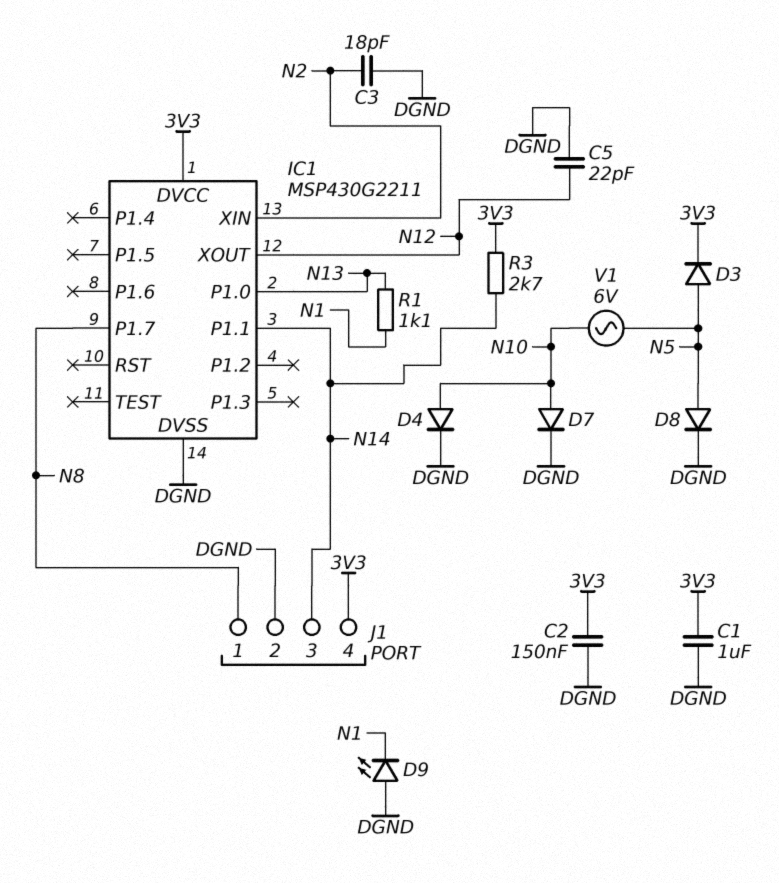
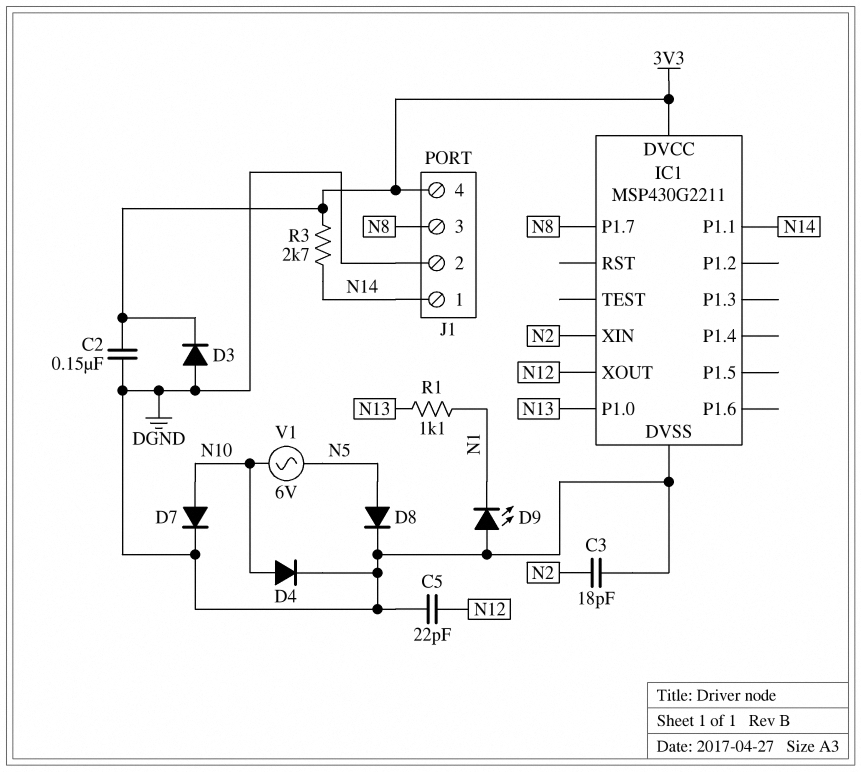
C1: 1uF (3V3, DGND) -> none
D3: diode (A N5, K 3V3) -> diode (A DGND, K 3V3)
J1 pin 1: N8 -> N14
J1 pin 3: N14 -> N8

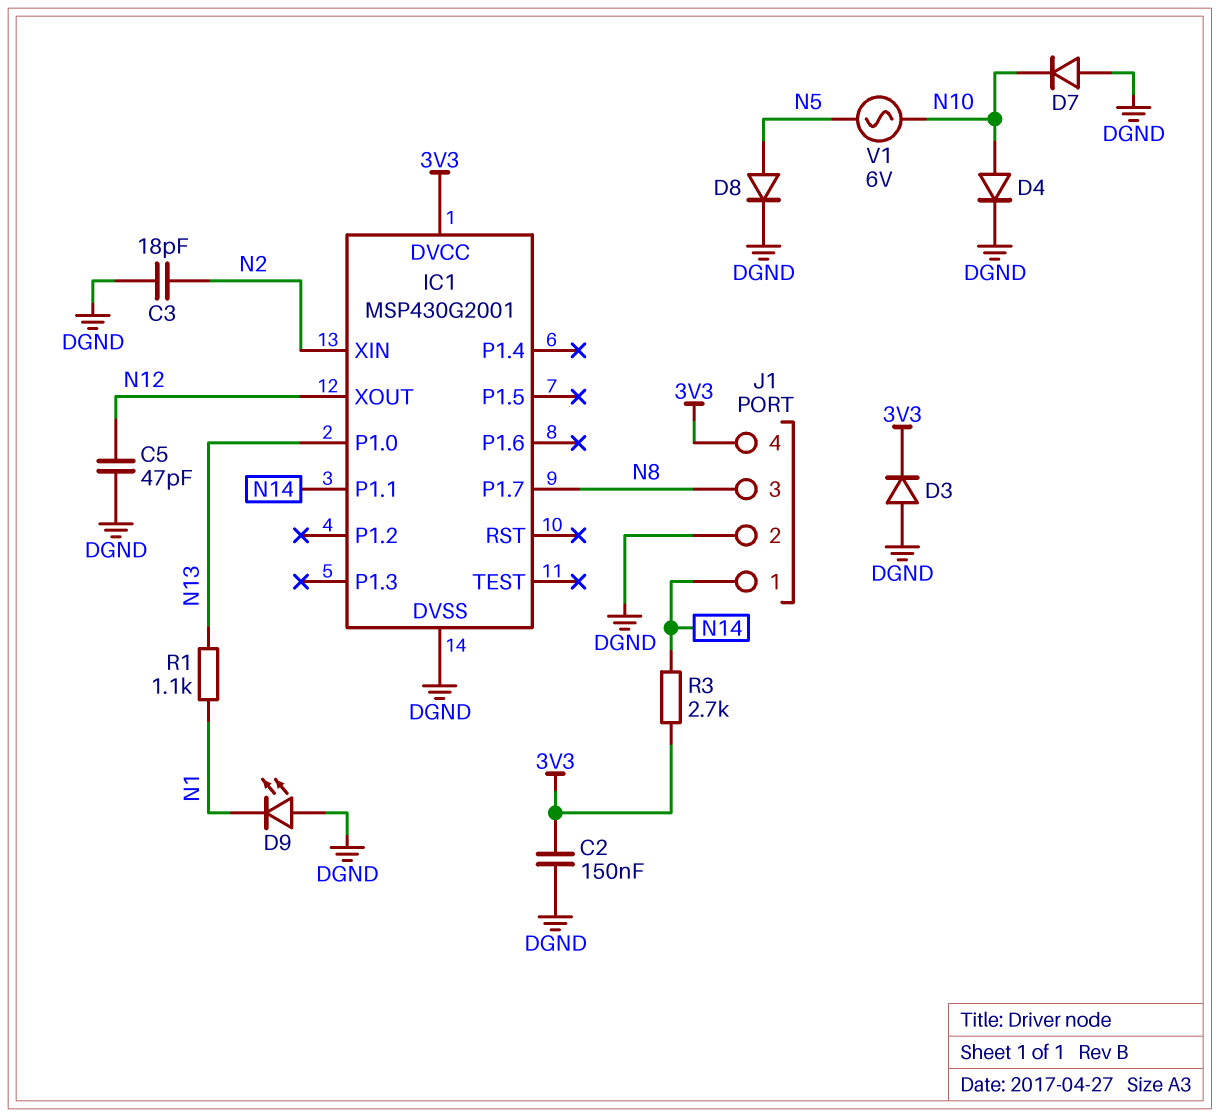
C5: 22pF (DGND, N12) -> 47pF (DGND, N12)
D7: diode (A N10, K DGND) -> diode (A DGND, K N10)
IC1: MSP430G2211 -> MSP430G2001

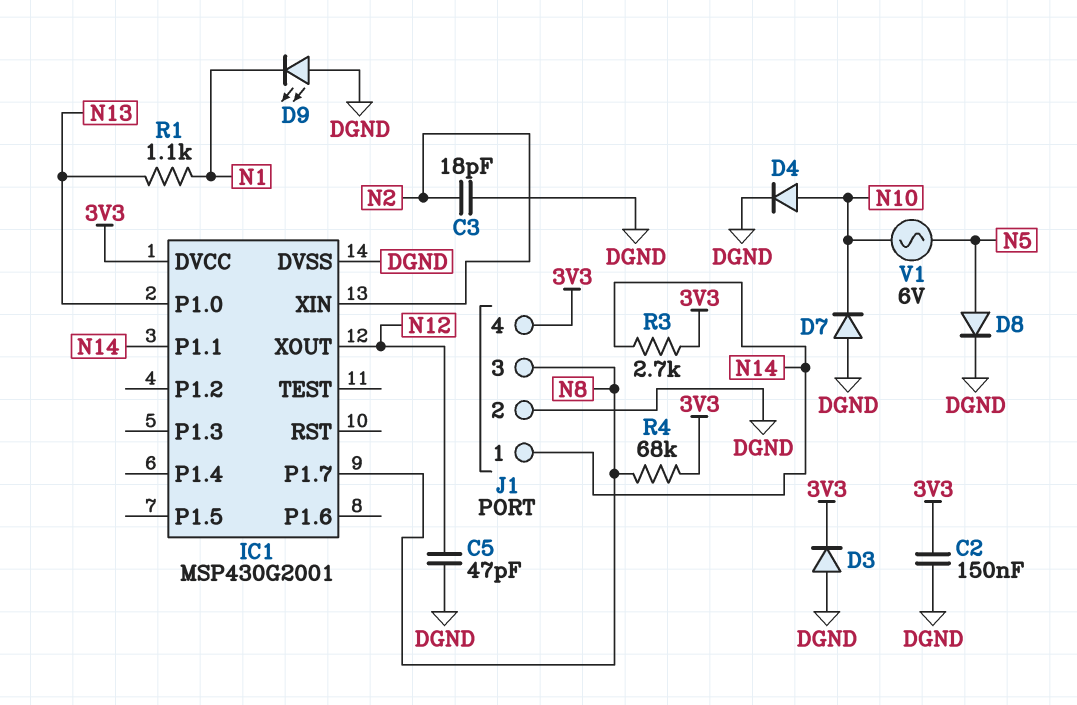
R4: none -> 68k (3V3, N8)

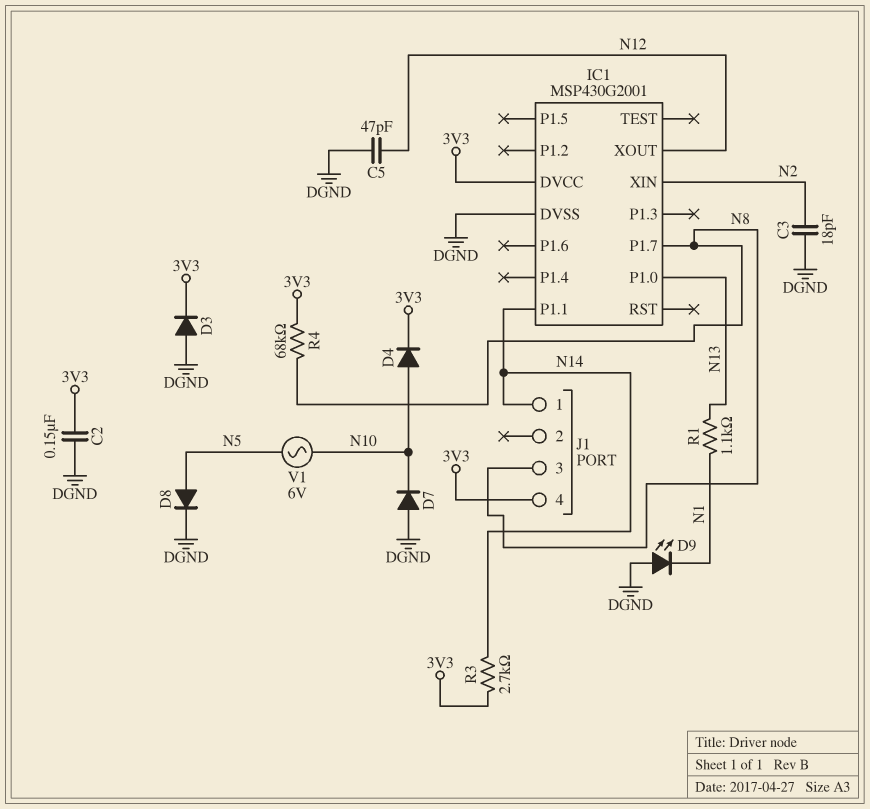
D4: diode (A N10, K DGND) -> diode (A N10, K 3V3)
J1 pin 2: DGND -> none

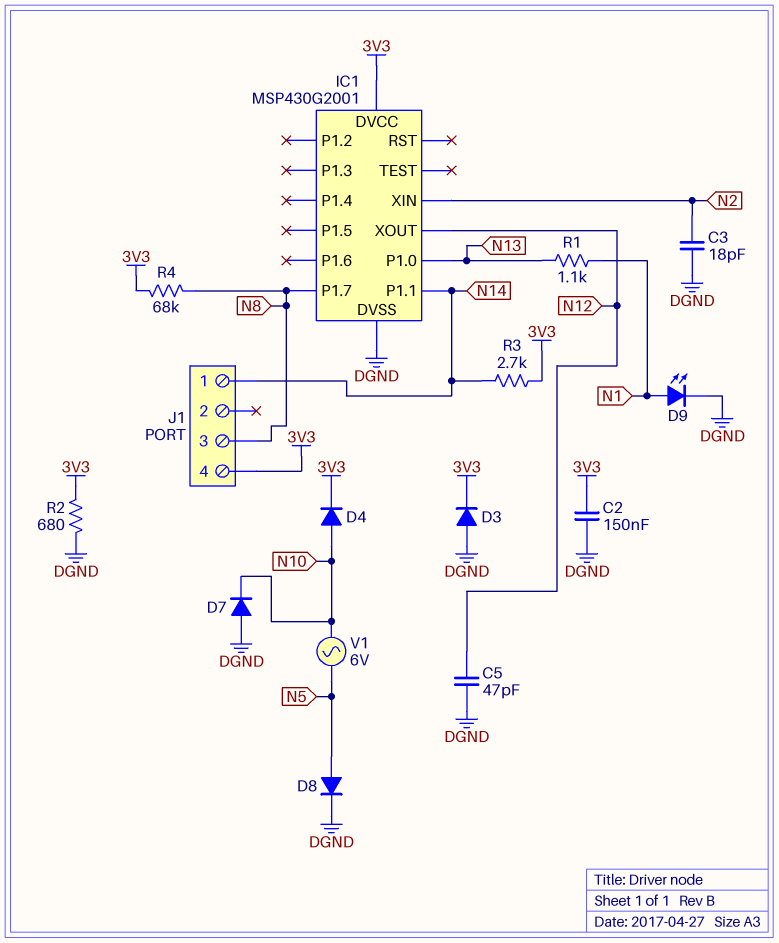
D9: LED (A DGND, K N1) -> LED (A N1, K DGND)
R2: none -> 680 (3V3, DGND)

